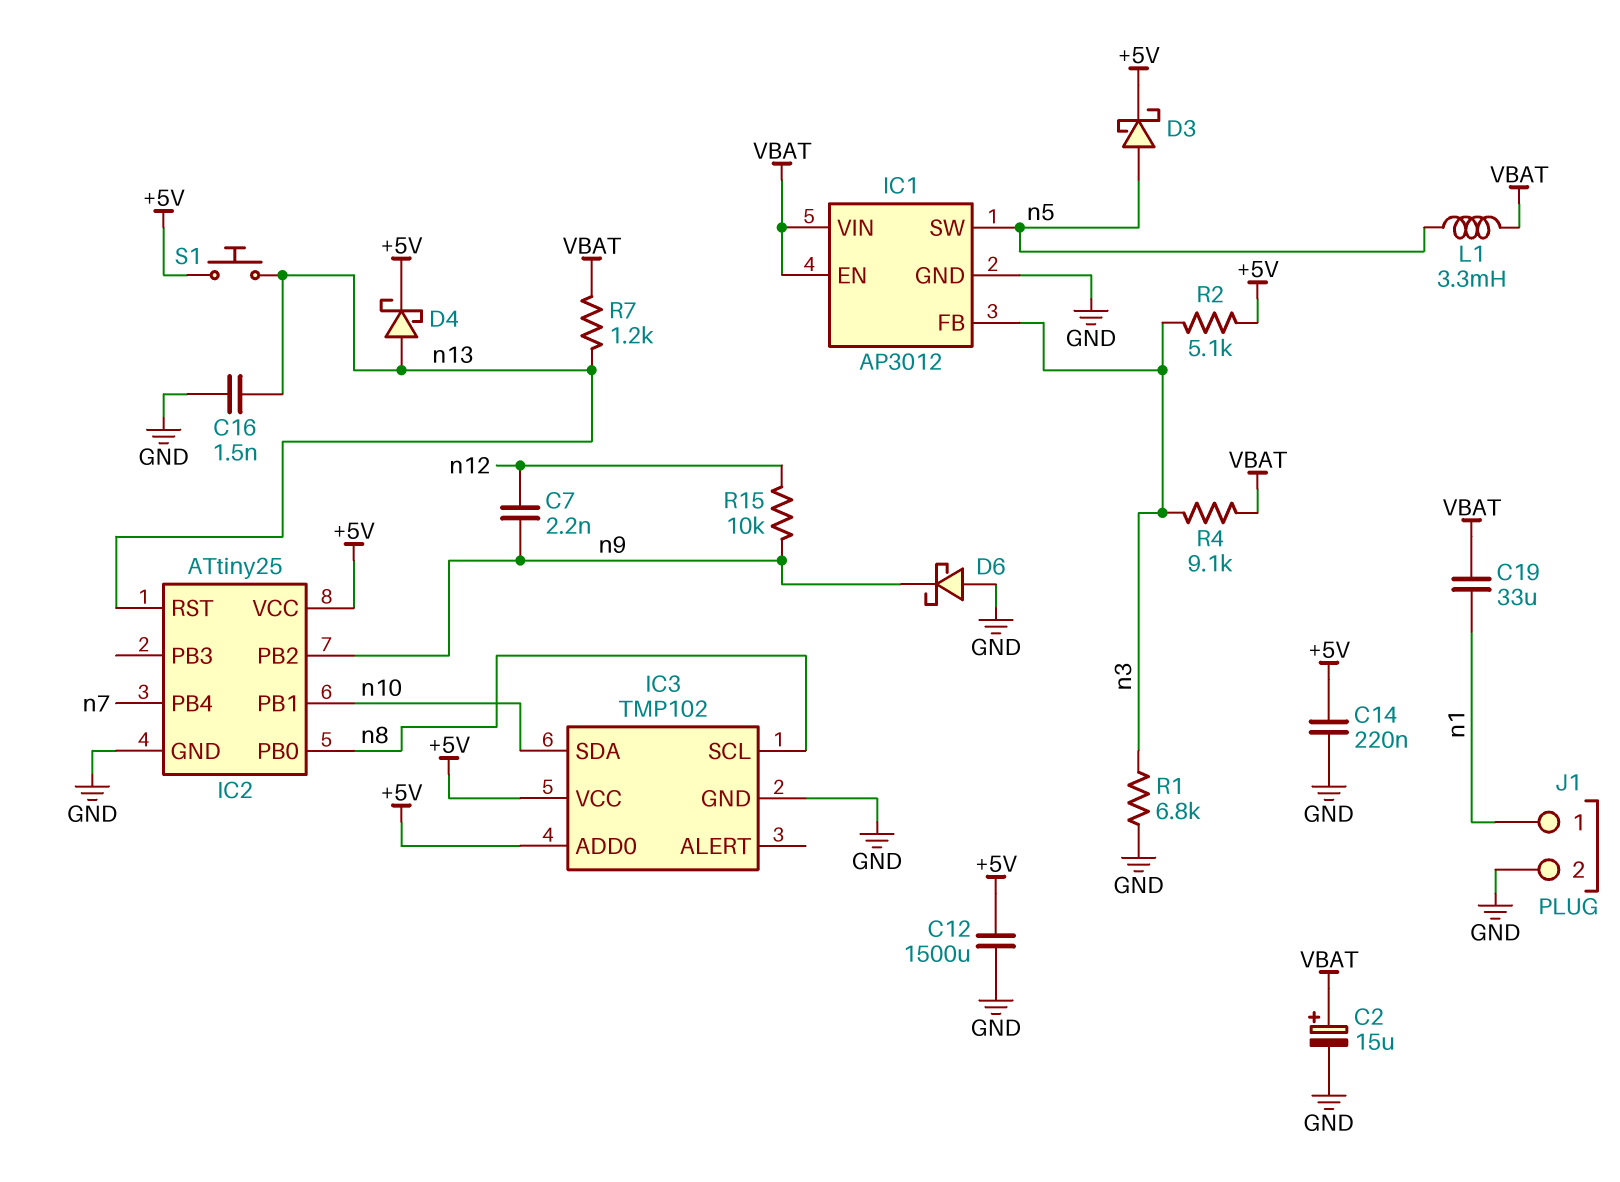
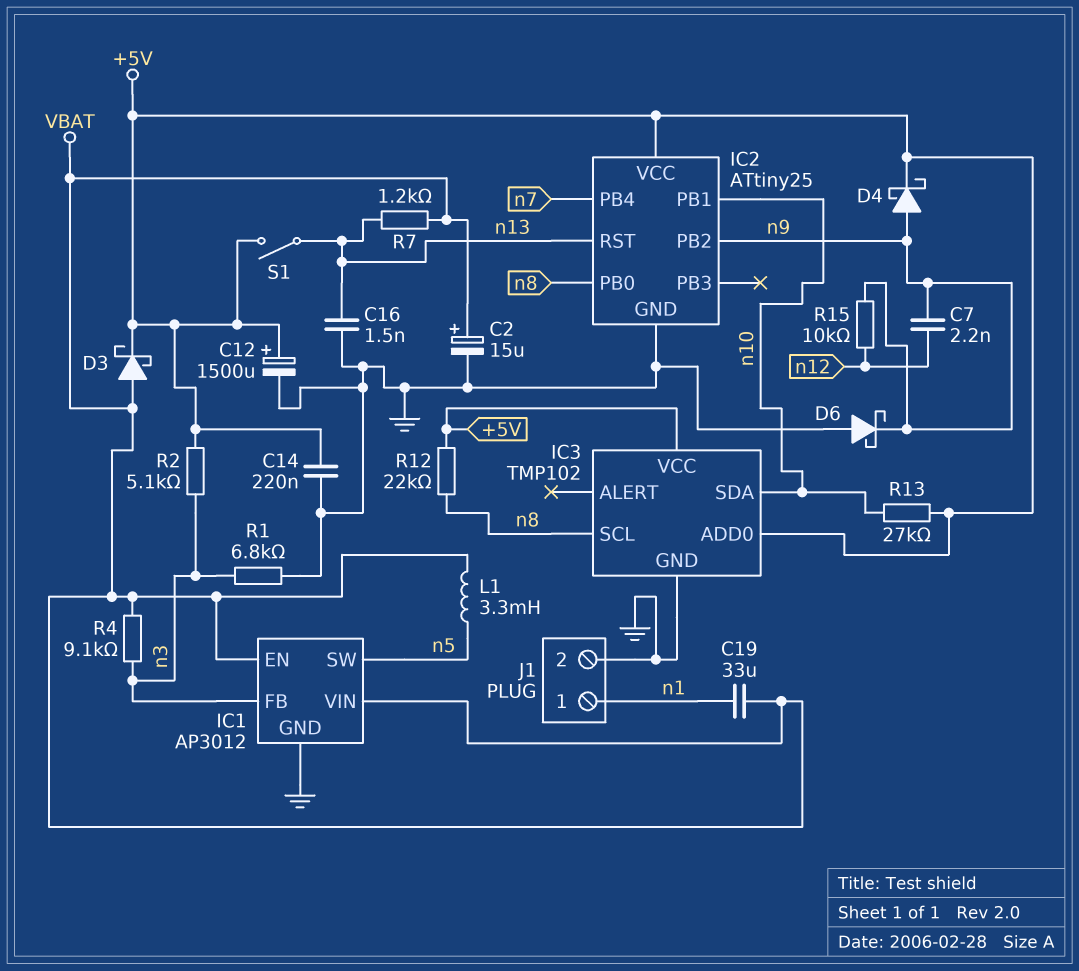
C12: 1500uF (+5V, GND) -> 1500uF (plus +5V, minus GND)
D3: schottky (A n5, K +5V) -> schottky (A VBAT, K +5V)
D4: schottky (A n13, K +5V) -> schottky (A n9, K +5V)
R12: none -> 22k (+5V, n8)
R13: none -> 27k (+5V, n10)
S1: button (+5V, n13) -> switch (+5V, n13)

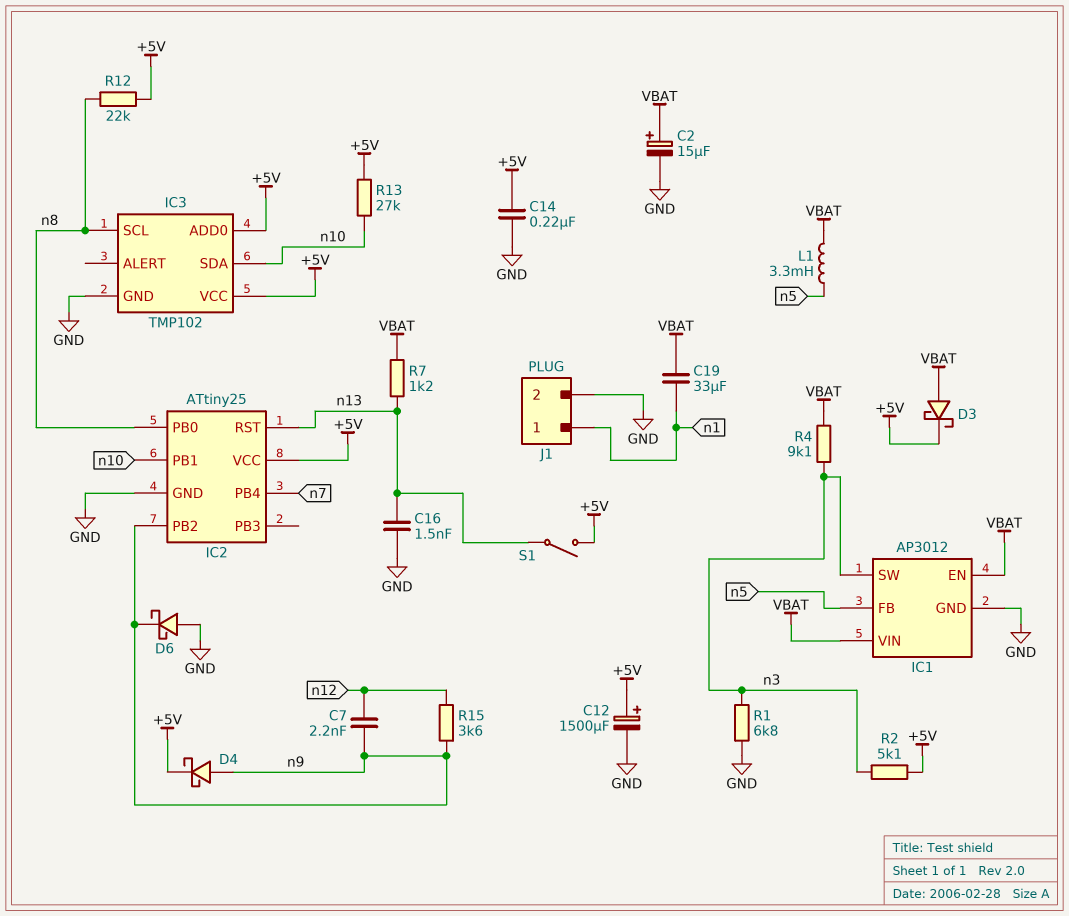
IC1 pin FB: n3 -> n5
IC1 pin SW: n5 -> n3
R15: 10k (n9, n12) -> 3.6k (n9, n12)

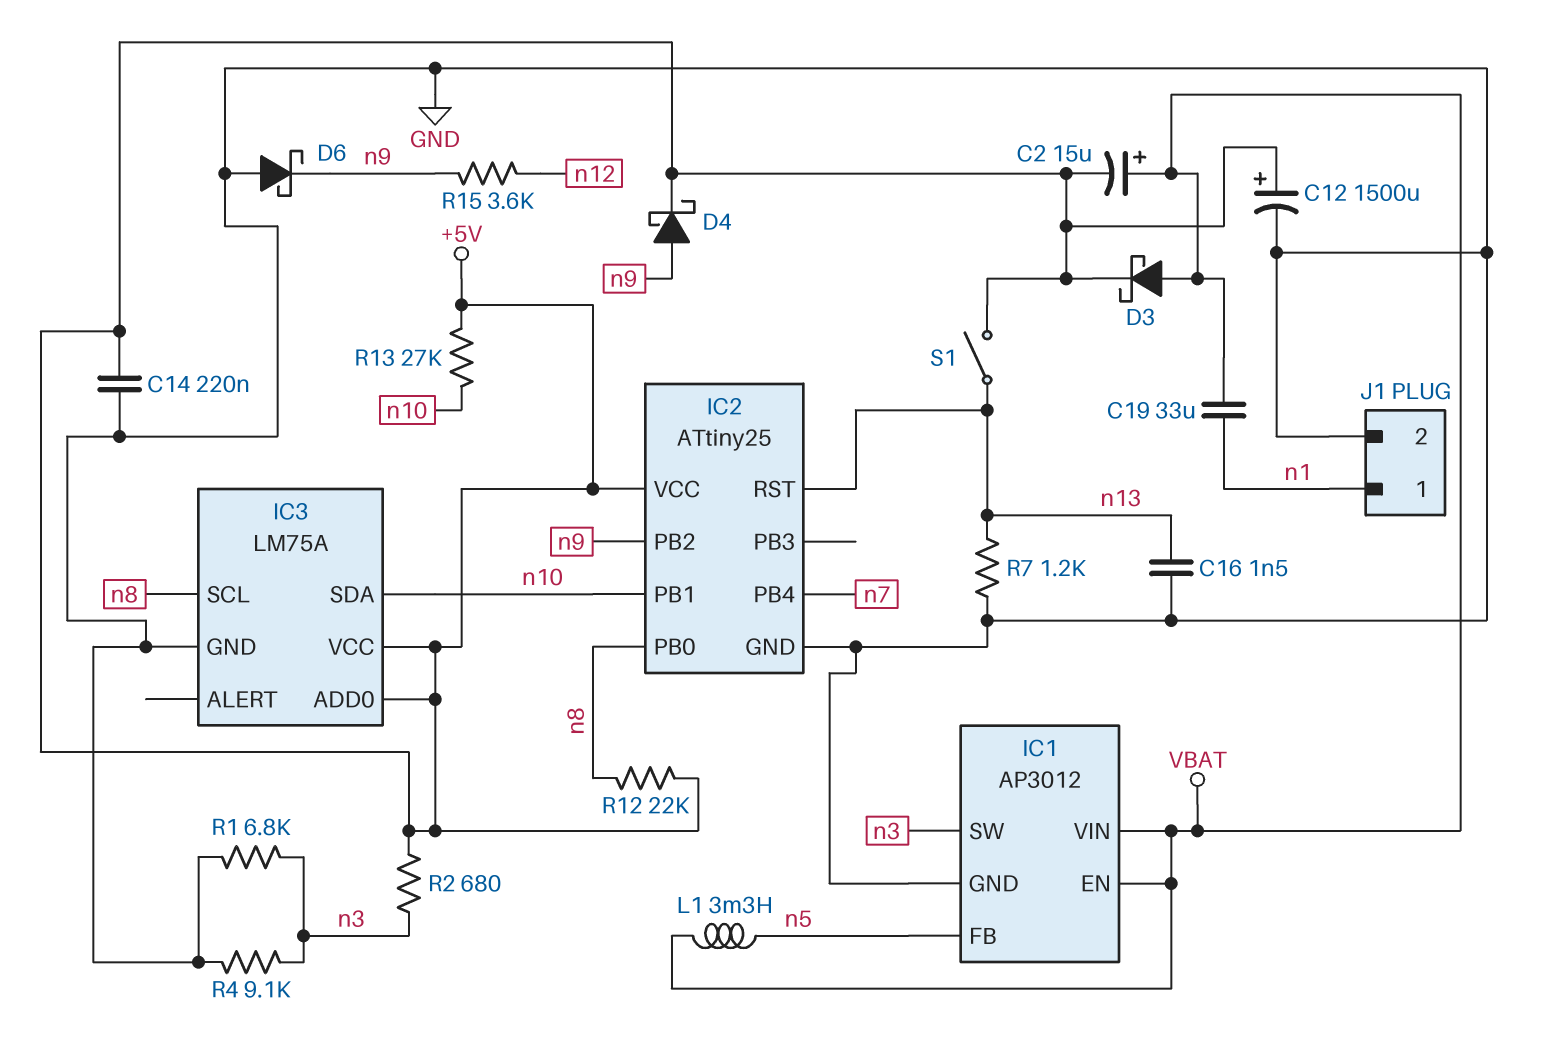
C2: 15uF (plus VBAT, minus GND) -> 15uF (plus VBAT, minus +5V)
C7: 2.2nF (n9, n12) -> none
IC3: TMP102 -> LM75A
R2: 5.1k (+5V, n3) -> 680 (+5V, n3)
R4: 9.1k (VBAT, n3) -> 9.1k (GND, n3)
R7: 1.2k (VBAT, n13) -> 1.2k (GND, n13)

